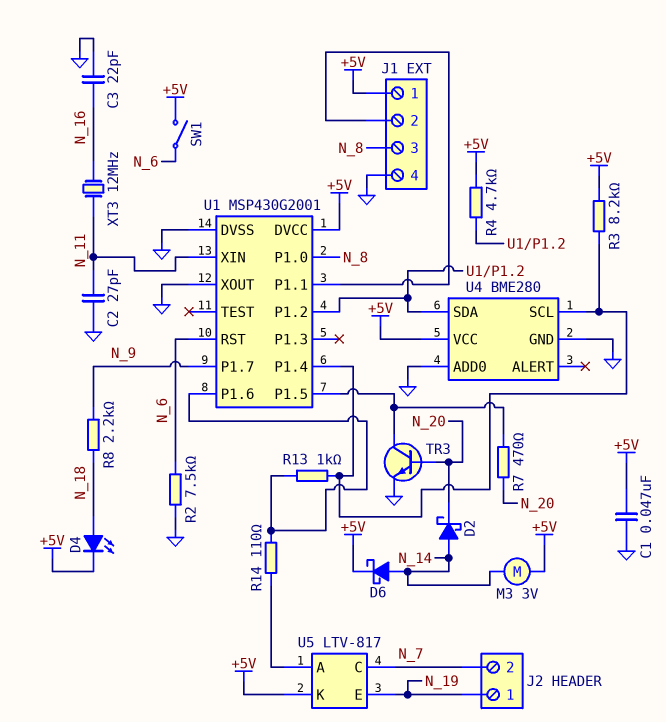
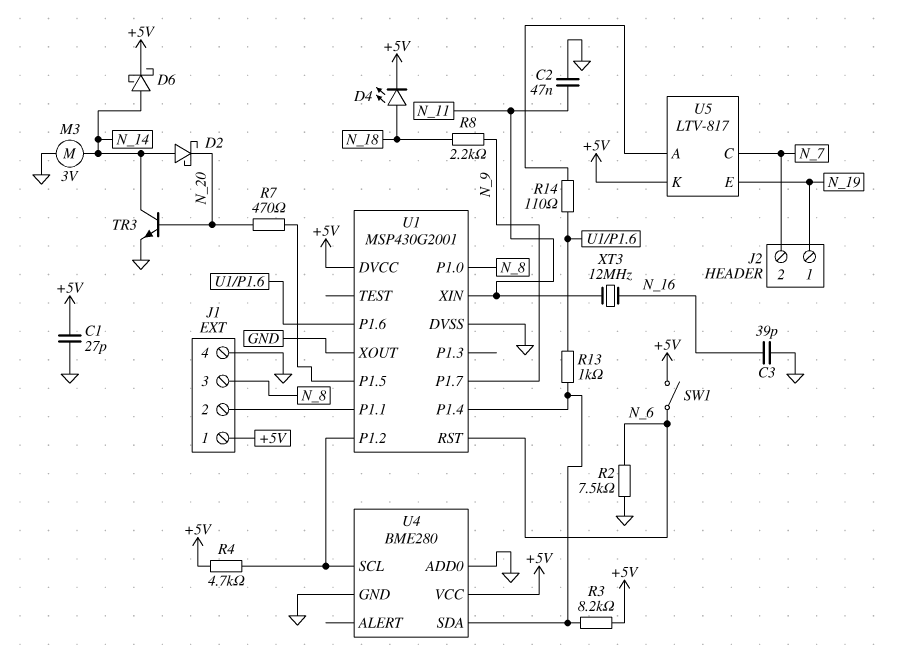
C1: 47nF (+5V, GND) -> 27pF (+5V, GND)
C2: 27pF (GND, N_11) -> 47nF (GND, N_11)
C3: 22pF (GND, N_16) -> 39pF (GND, N_16)
M3: motor 3V (+5V, N_14) -> motor 3V (GND, N_14)
TR3: NPN (B N_20, C U1/P1.5, E GND) -> NPN (B N_20, C N_14, E GND)
U4 pin SCL: U1/P1.4 -> U1/P1.2
U4 pin SDA: U1/P1.2 -> U1/P1.4

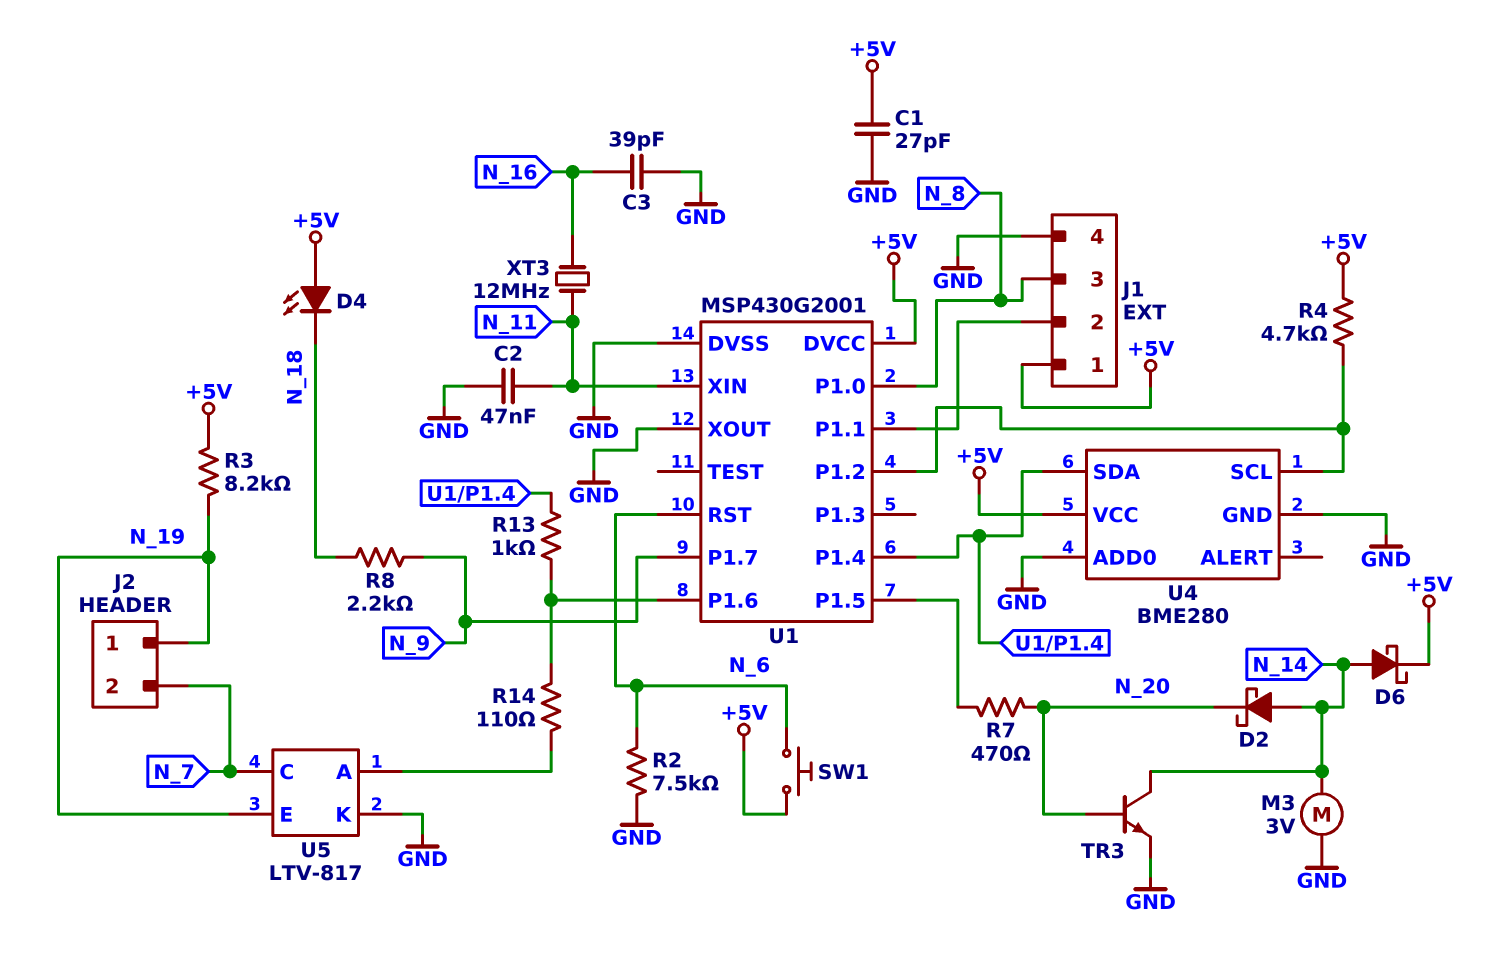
D4: LED (A N_18, K +5V) -> LED (A +5V, K N_18)
R3: 8.2k (+5V, U1/P1.4) -> 8.2k (+5V, N_19)
SW1: switch (+5V, N_6) -> button (+5V, N_6)
U5 pin K: +5V -> GND

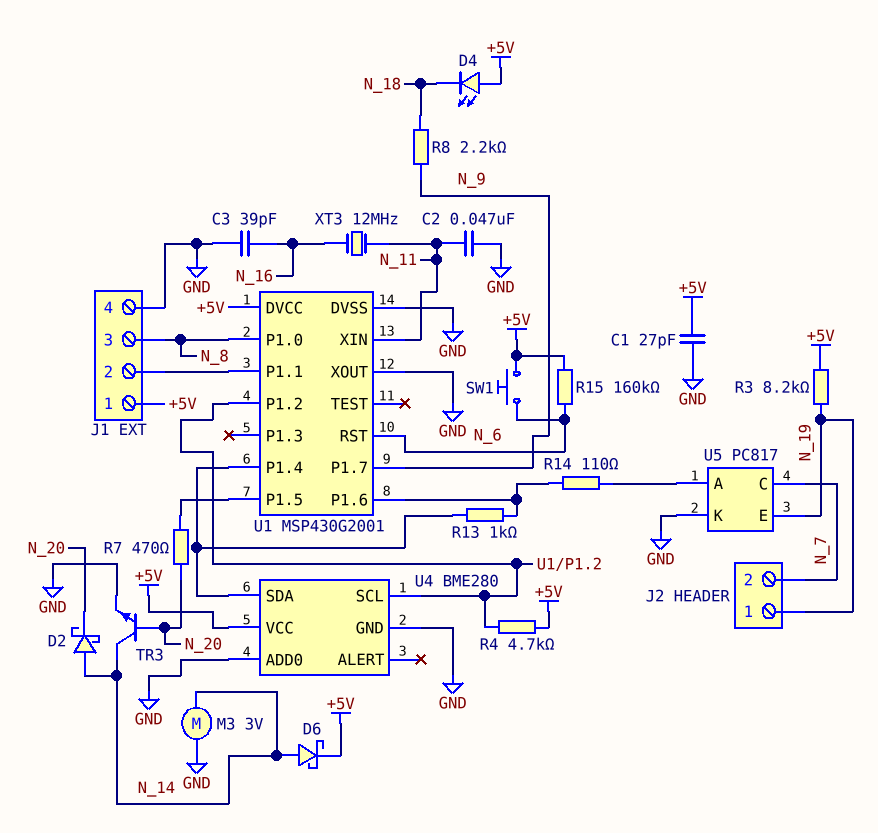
R2: 7.5k (GND, N_6) -> none
R15: none -> 160k (+5V, N_6)
U5: LTV-817 -> PC817

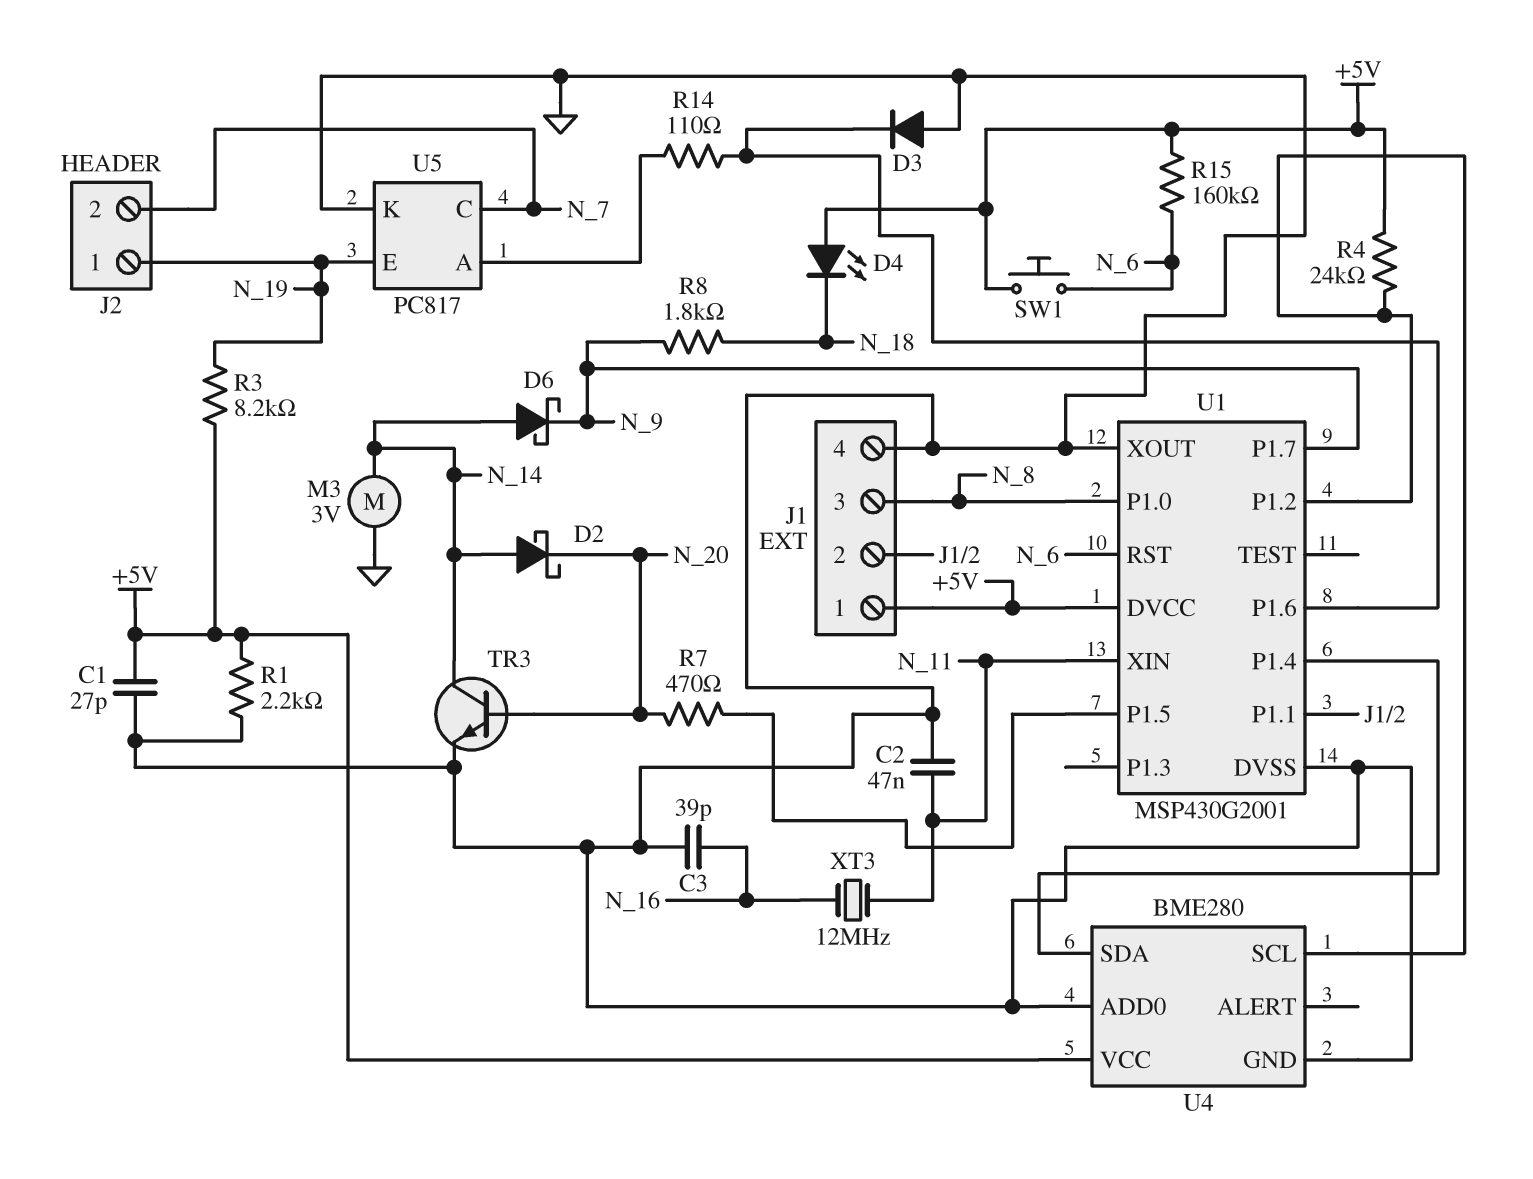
D3: none -> diode (A GND, K U1/P1.6)
D6: schottky (A N_14, K +5V) -> schottky (A N_14, K N_9)
R1: none -> 2.2k (+5V, GND)
R4: 4.7k (+5V, U1/P1.2) -> 24k (+5V, U1/P1.2)
R8: 2.2k (N_9, N_18) -> 1.8k (N_9, N_18)
R13: 1k (U1/P1.4, U1/P1.6) -> none

